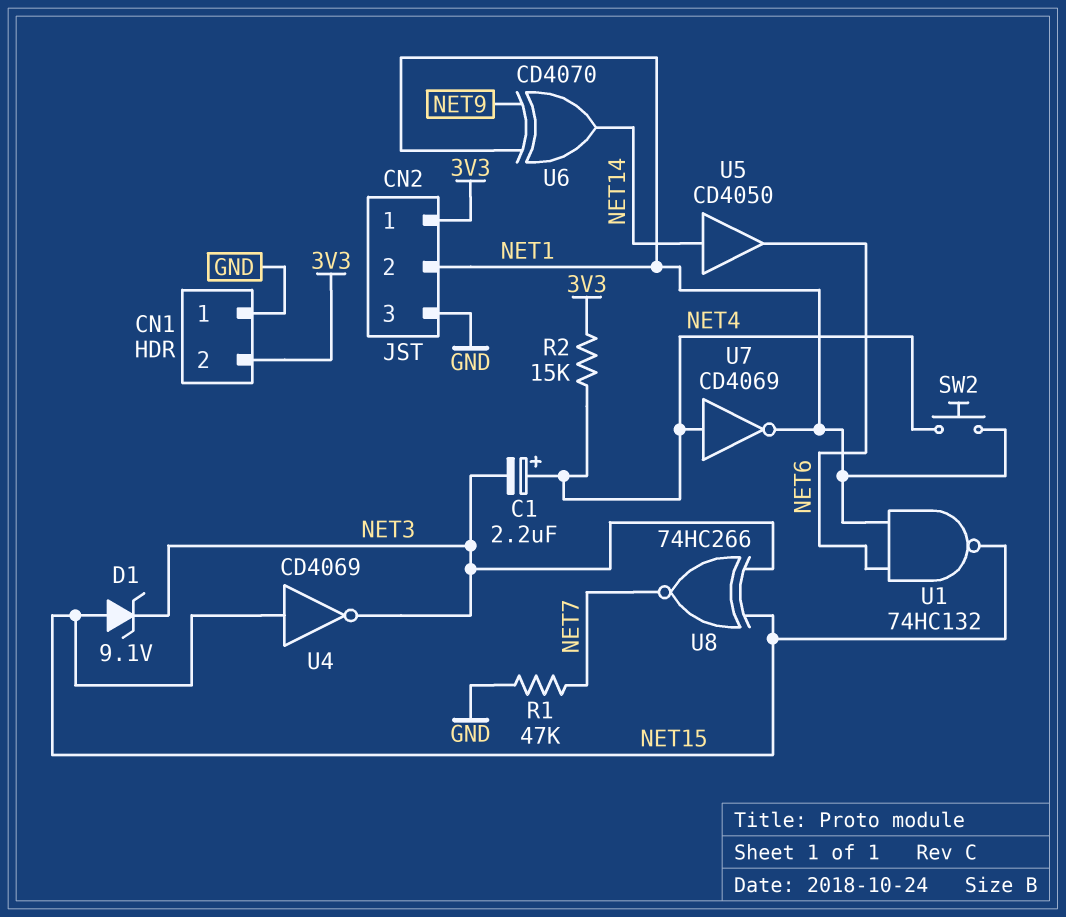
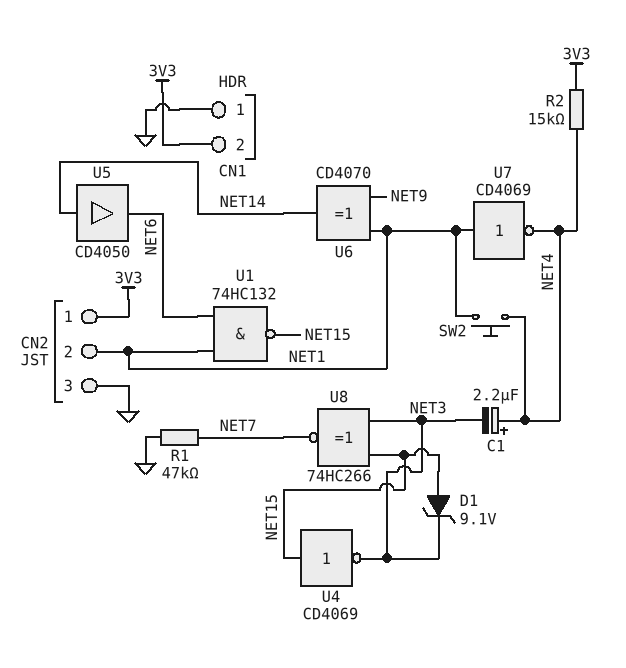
U7: NOT CD4069 (in NET4, out NET1) -> NOT CD4069 (in NET1, out NET4)

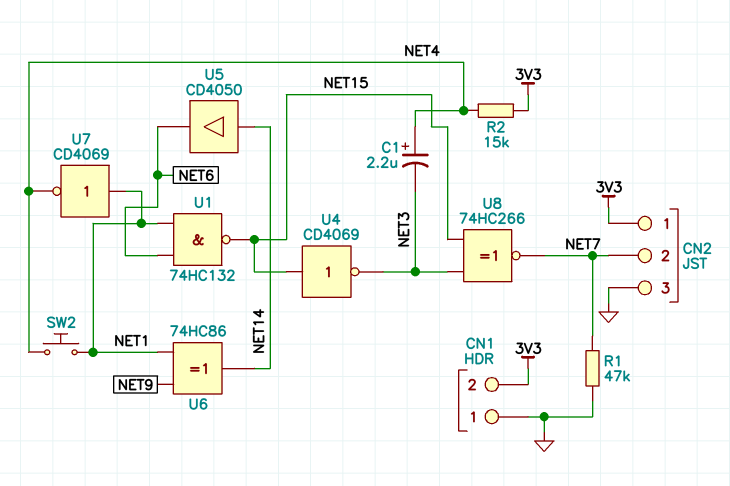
CN2 pin 2: NET1 -> NET7
D1: zener 9.1V (A NET15, K NET3) -> none
U6: XOR CD4070 (in NET1, in NET9, out NET14) -> XOR 74HC86 (in NET1, in NET9, out NET14)

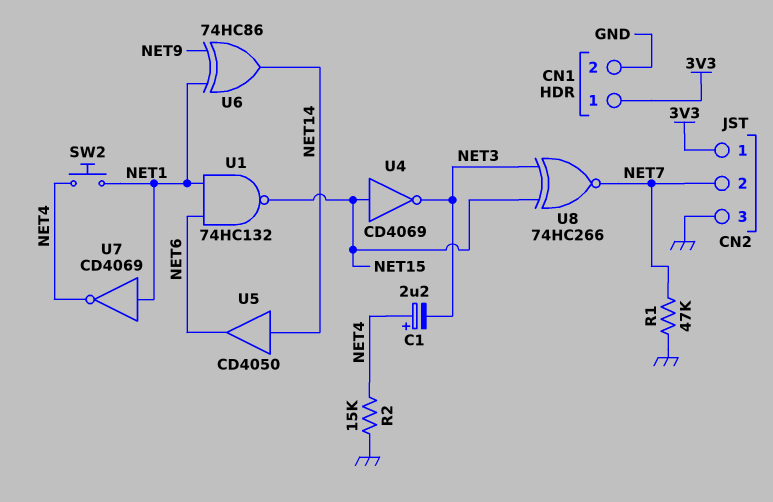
CN1 pin 1: GND -> 3V3
CN1 pin 2: 3V3 -> GND
R2: 15k (3V3, NET4) -> 15k (GND, NET4)

